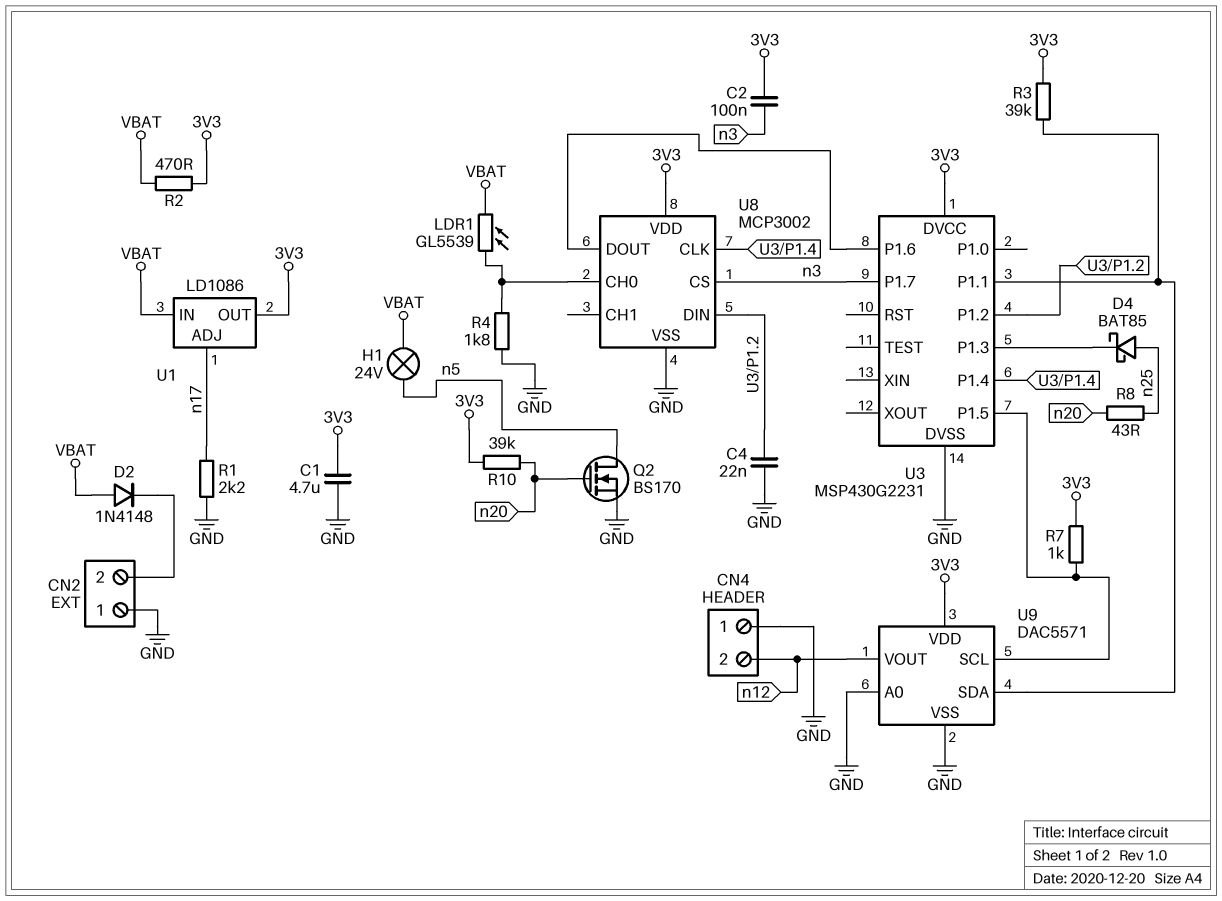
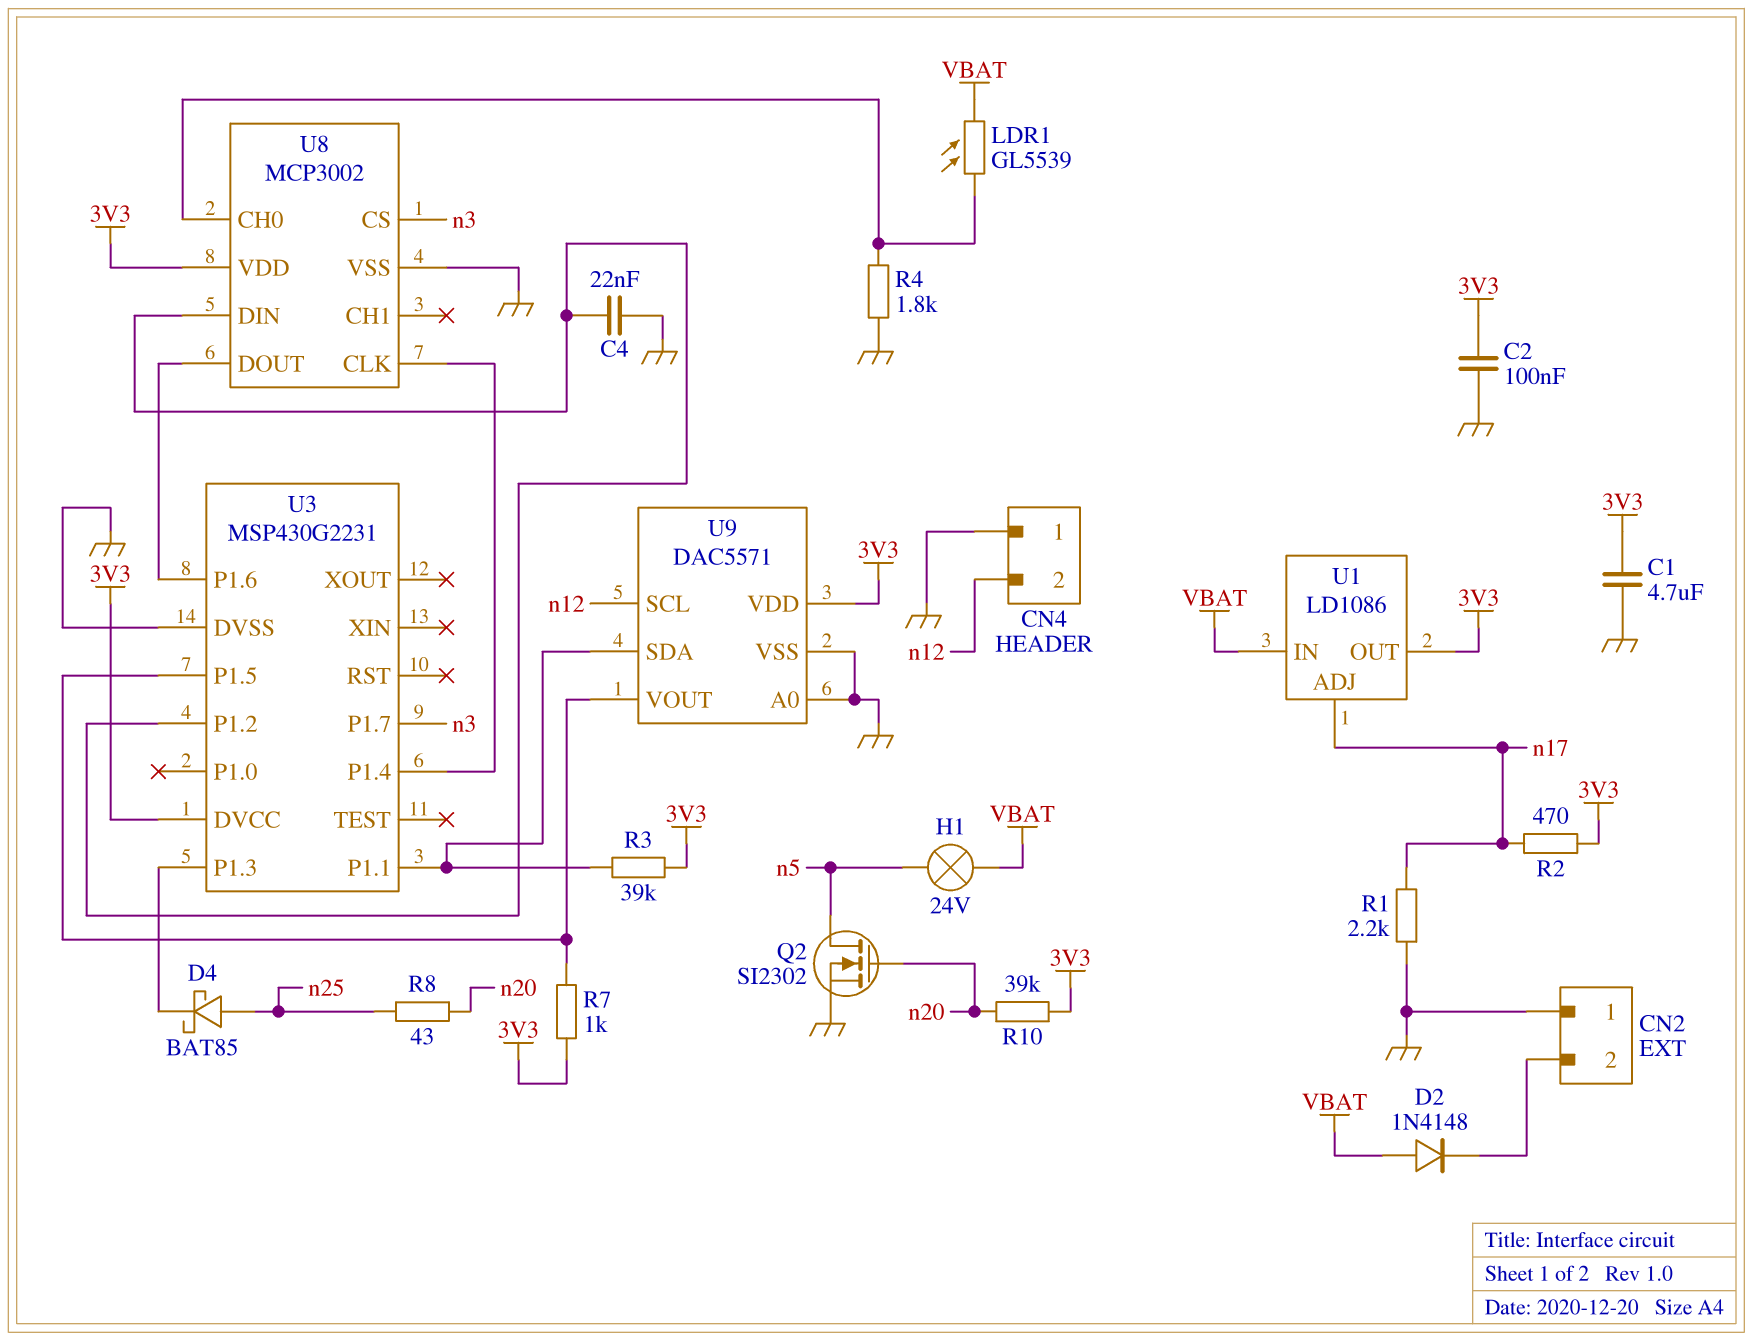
C2: 100nF (3V3, n3) -> 100nF (3V3, GND)
Q2: NMOS BS170 (G n20, D n5, S GND) -> NMOS SI2302 (G n20, D n5, S GND)
R2: 470 (3V3, VBAT) -> 470 (3V3, n17)
U9 pin SCL: U3/P1.5 -> n12
U9 pin VOUT: n12 -> U3/P1.5

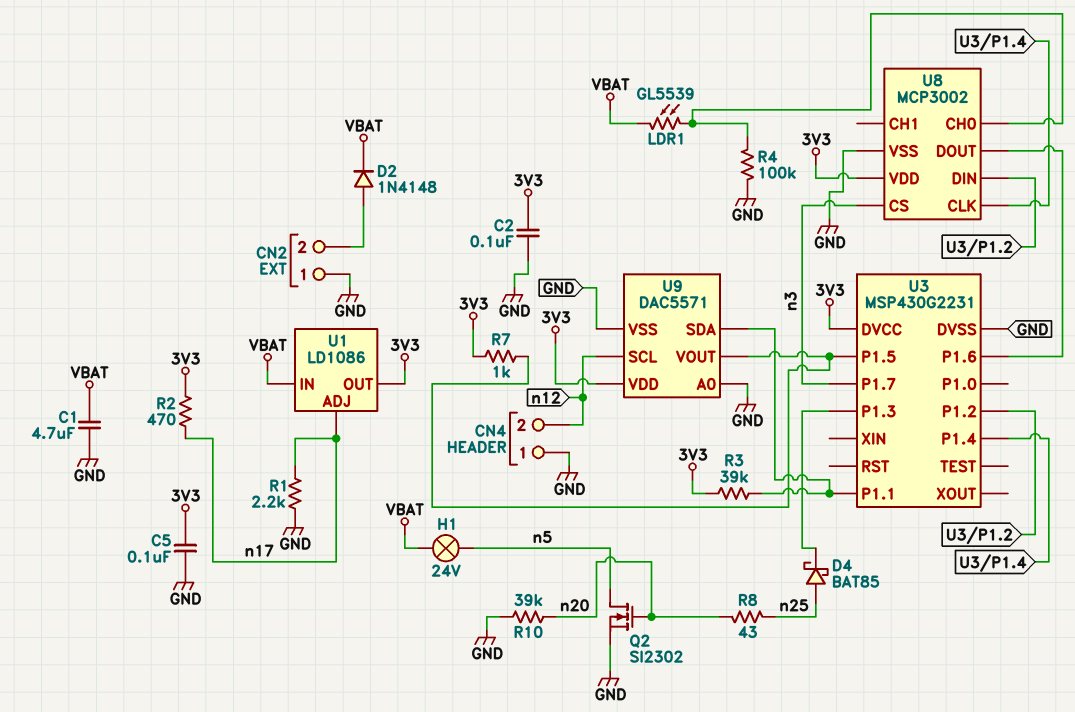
C1: 4.7uF (3V3, GND) -> 4.7uF (GND, VBAT)
C4: 22nF (GND, U3/P1.2) -> none
C5: none -> 100nF (3V3, GND)
D2: diode 1N4148 (A VBAT, K CN2/2) -> diode 1N4148 (A CN2/2, K VBAT)
R4: 1.8k (GND, U8/CH0) -> 100k (GND, U8/CH0)
R10: 39k (3V3, n20) -> 39k (GND, n20)

